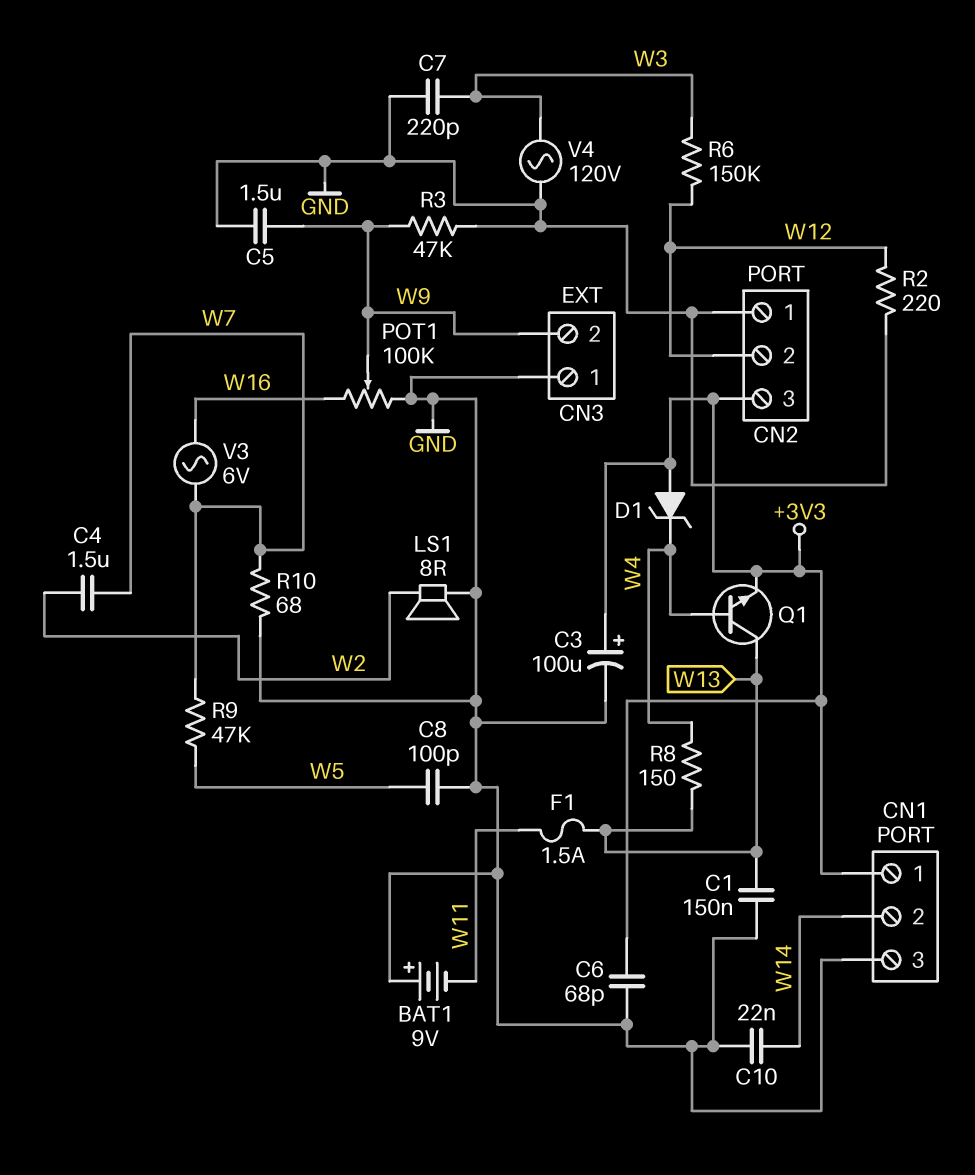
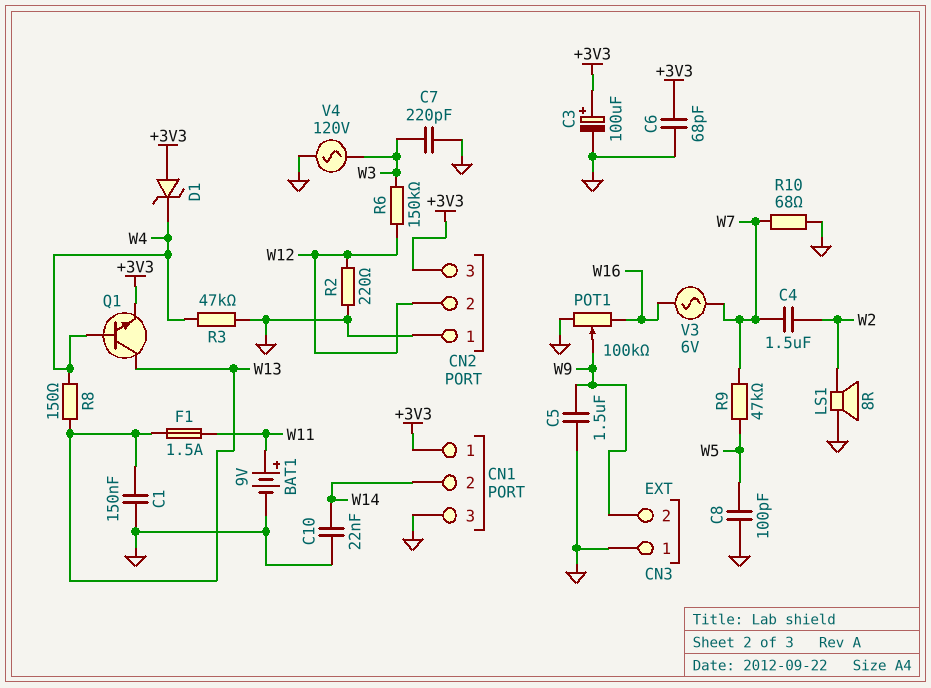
BAT1: 9V (plus GND, minus W11) -> 9V (plus W11, minus GND)
R3: 47k (GND, W9) -> 47k (GND, W4)

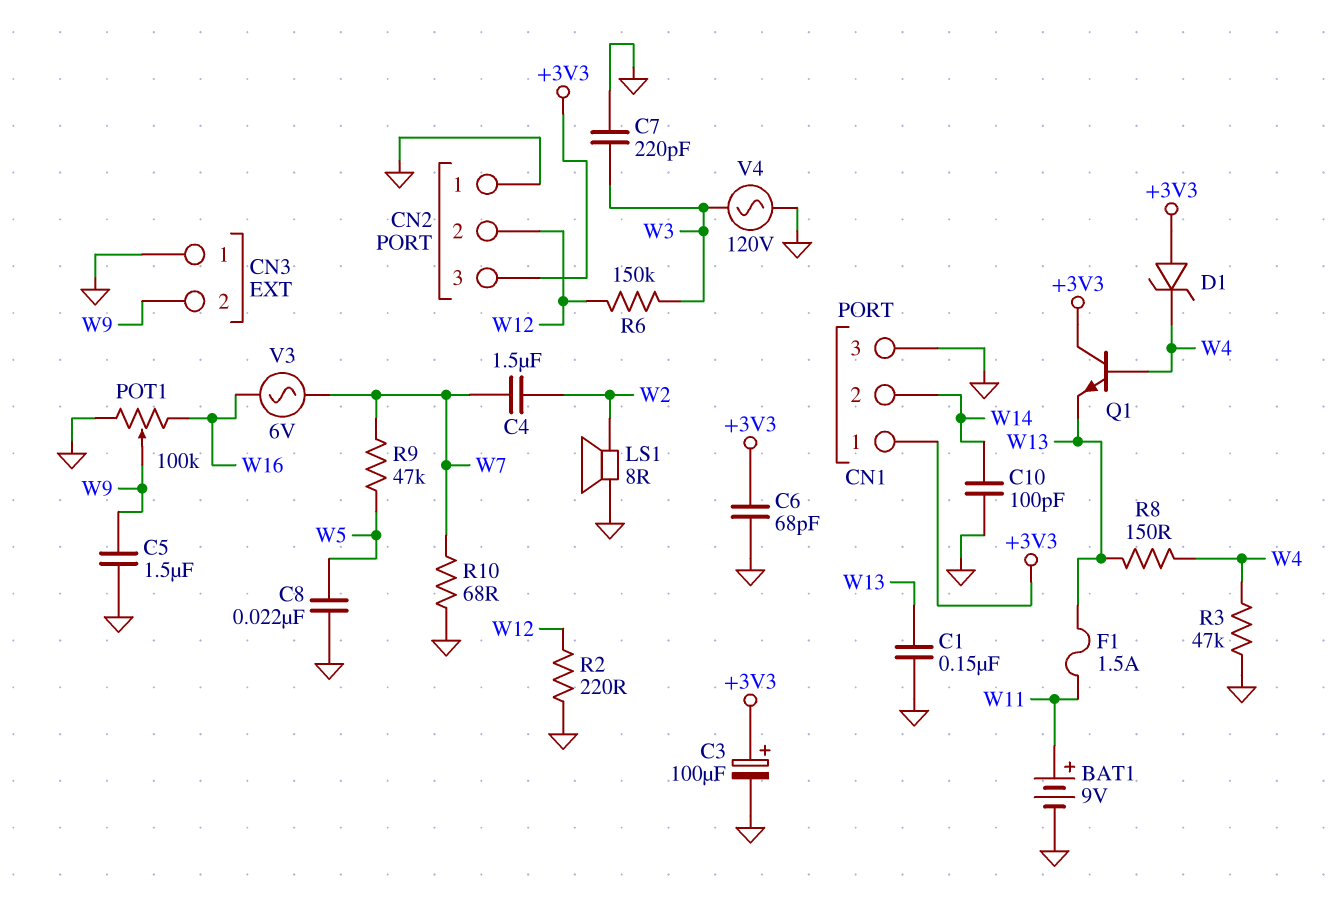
C8: 100pF (GND, W5) -> 22nF (GND, W5)
C10: 22nF (GND, W14) -> 100pF (GND, W14)
Q1: NPN (B W4, C W13, E +3V3) -> NPN (B W4, C +3V3, E W13)

